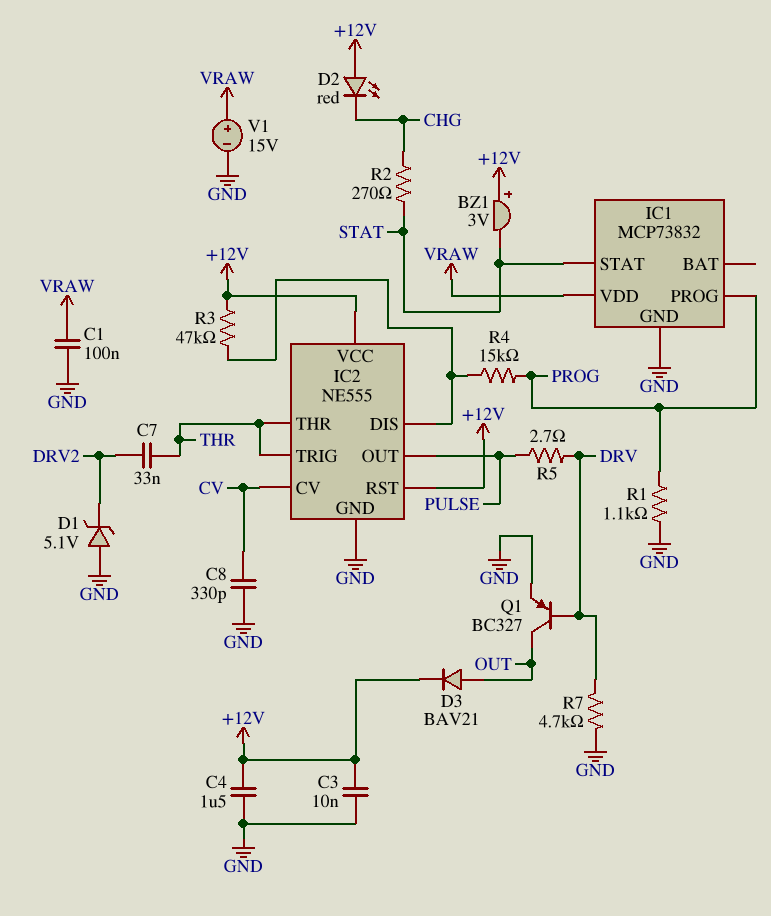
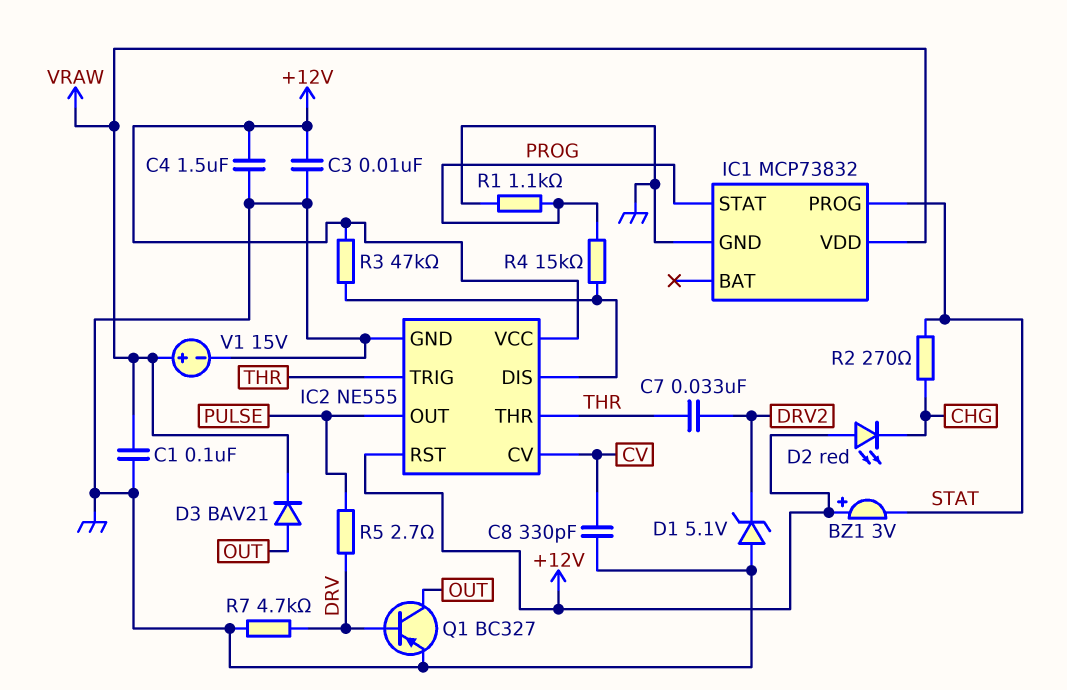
D3: diode BAV21 (A OUT, K +12V) -> diode BAV21 (A OUT, K VRAW)
IC1 pin PROG: PROG -> STAT
IC1 pin STAT: STAT -> PROG

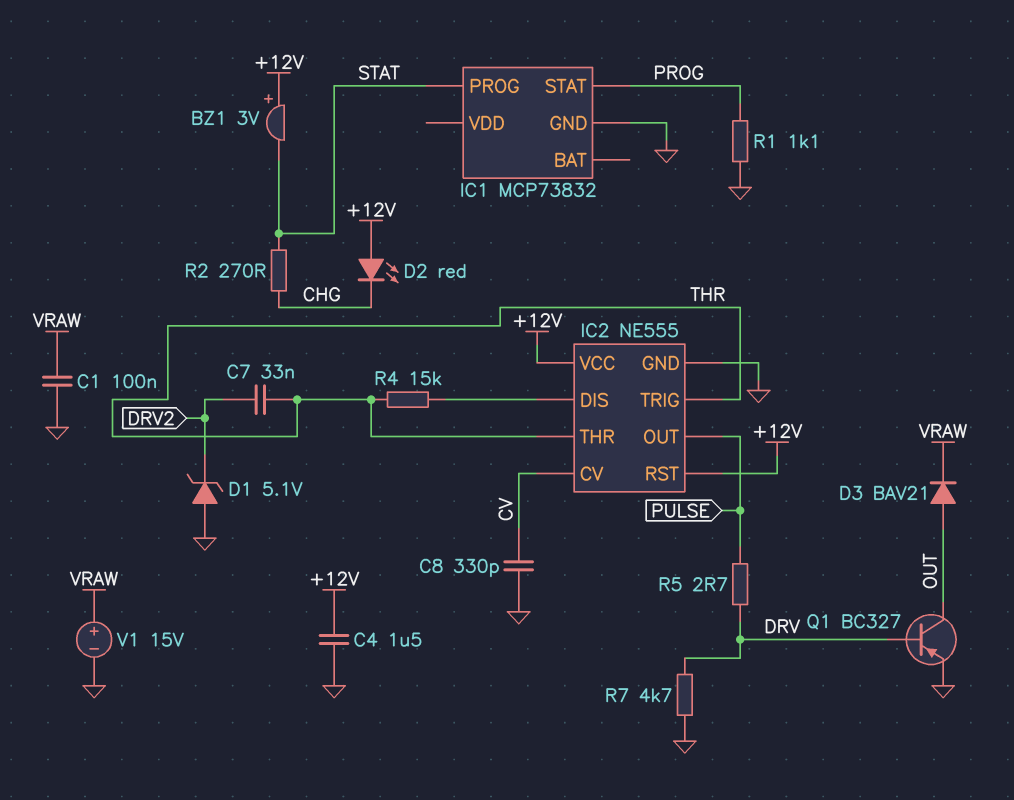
C3: 10nF (+12V, GND) -> none
IC1 pin VDD: VRAW -> none
R3: 47k (+12V, IC2/DIS) -> none
R4: 15k (IC2/DIS, PROG) -> 15k (IC2/DIS, THR)

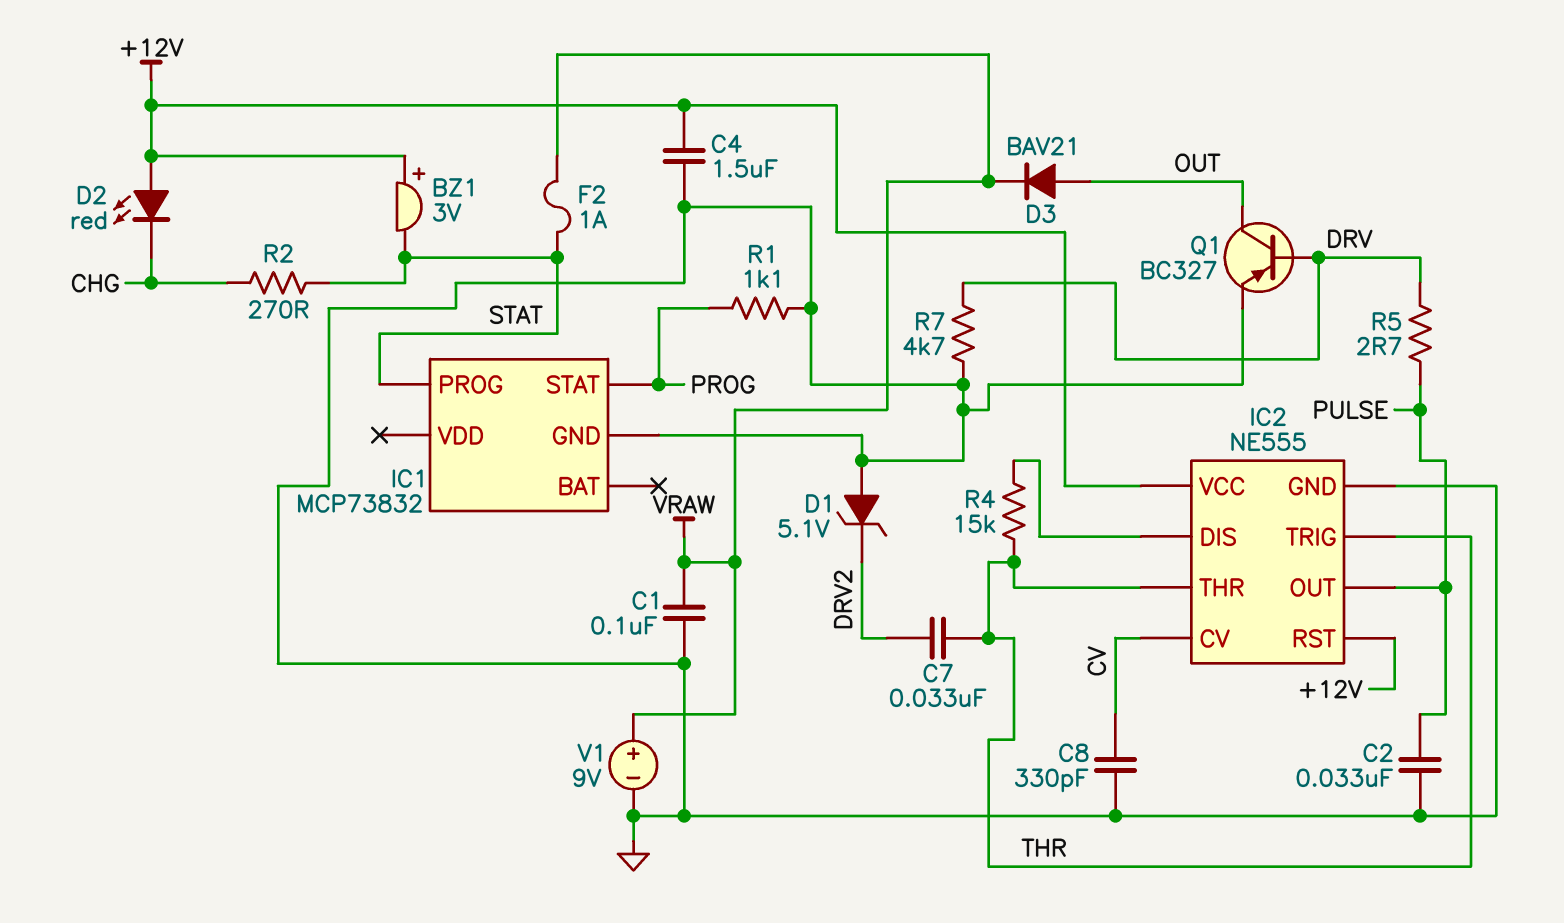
C2: none -> 33nF (GND, PULSE)
F2: none -> 1A (STAT, VRAW)
V1: 15V (plus VRAW, minus GND) -> 9V (plus VRAW, minus GND)

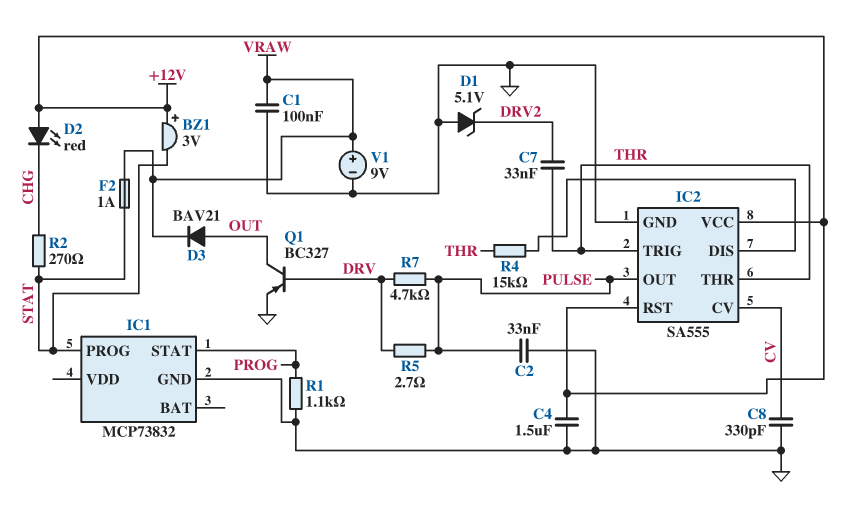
IC2: NE555 -> SA555
R7: 4.7k (DRV, GND) -> 4.7k (DRV, PULSE)

